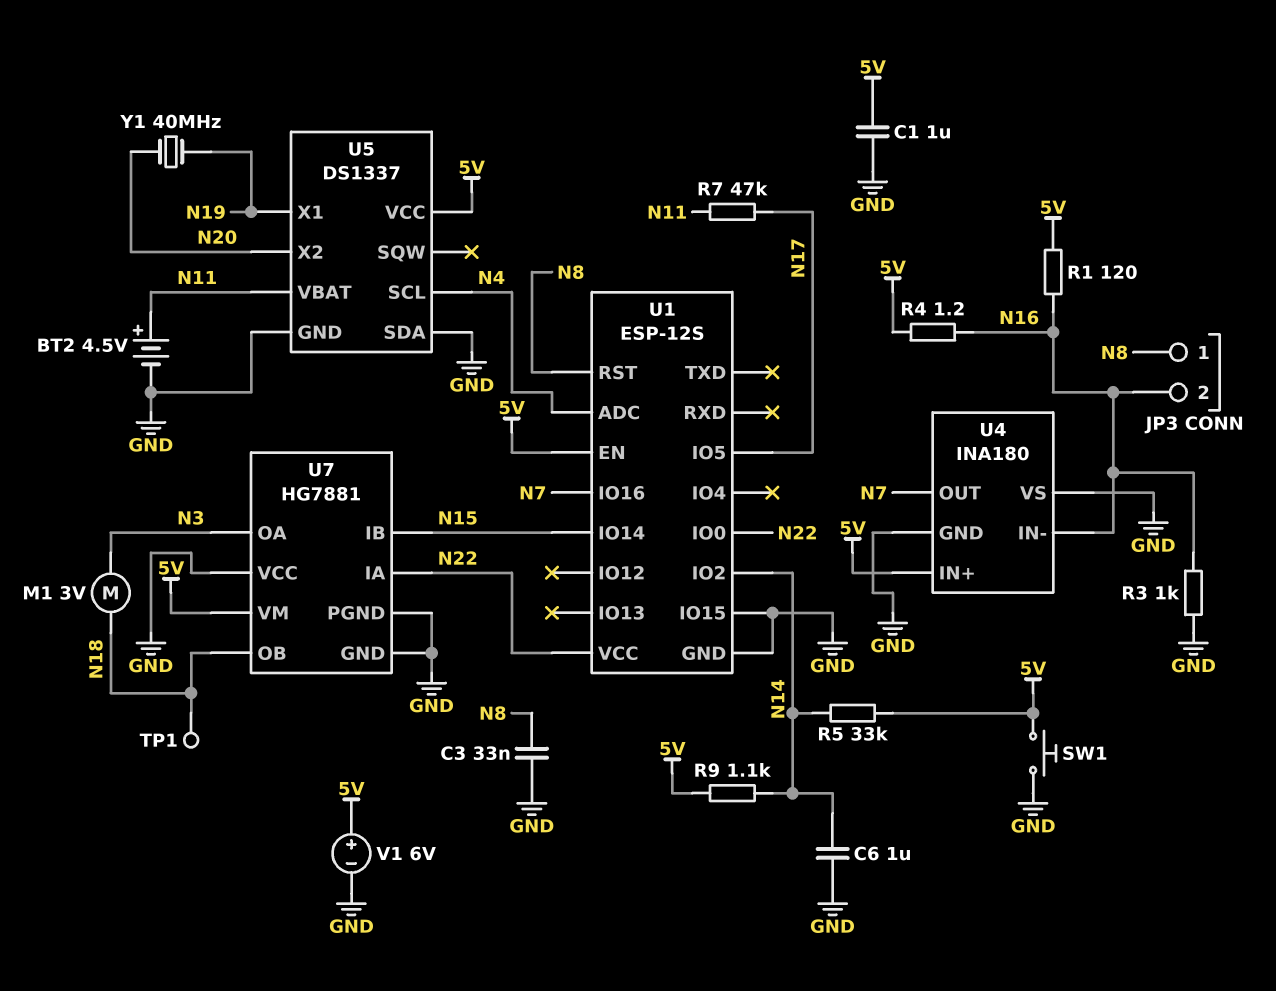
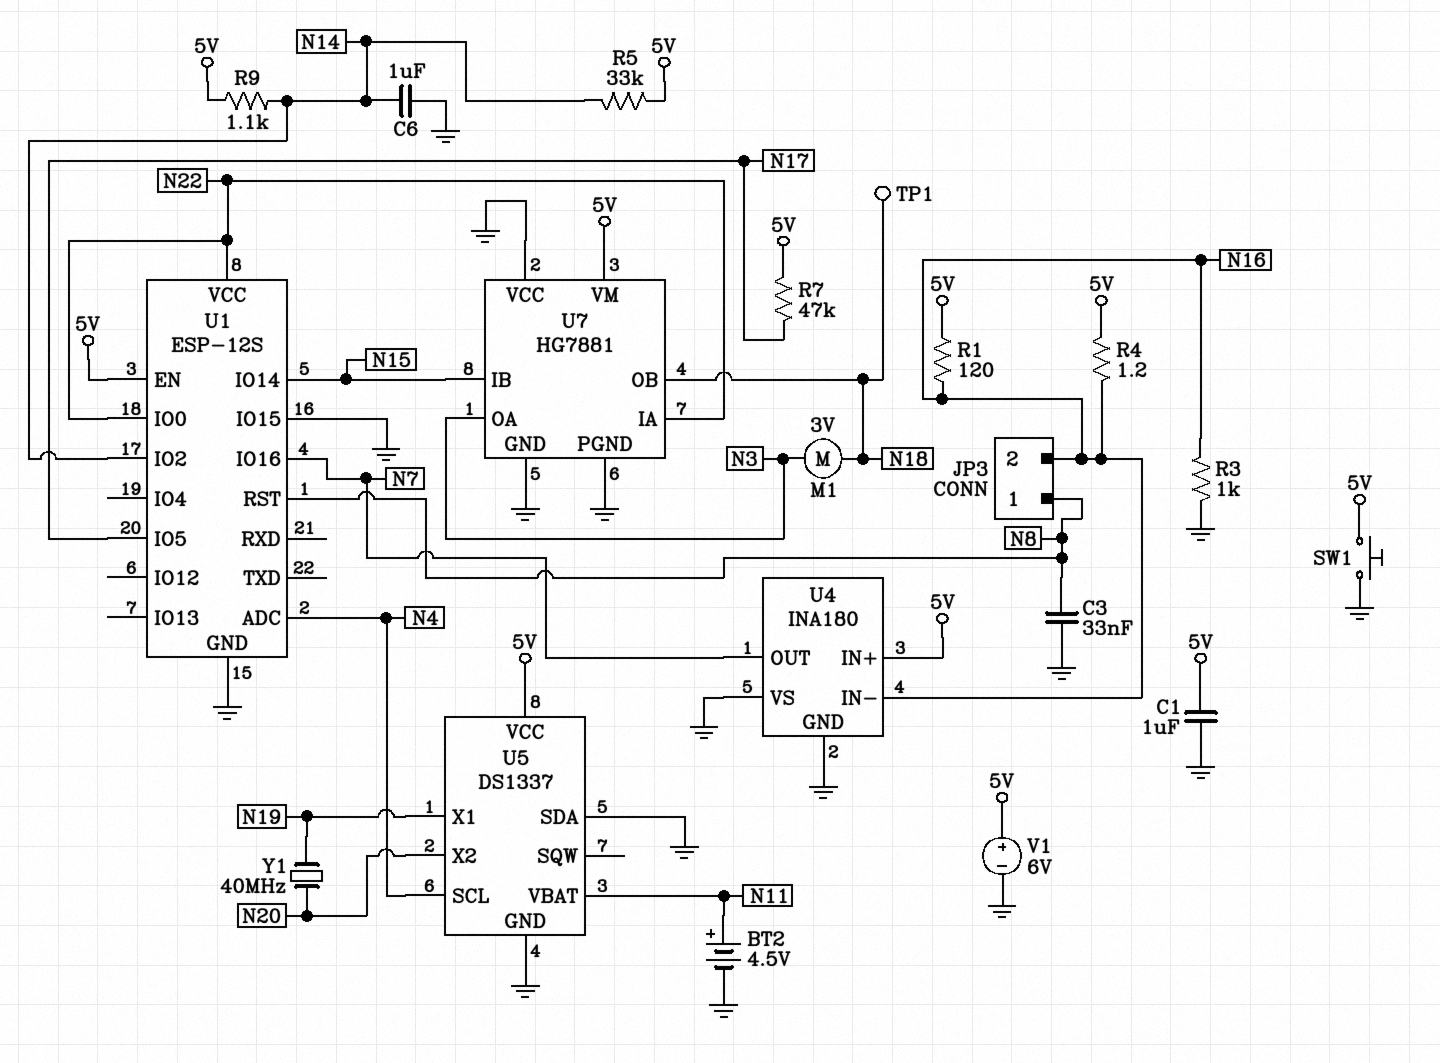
R7: 47k (N11, N17) -> 47k (5V, N17)

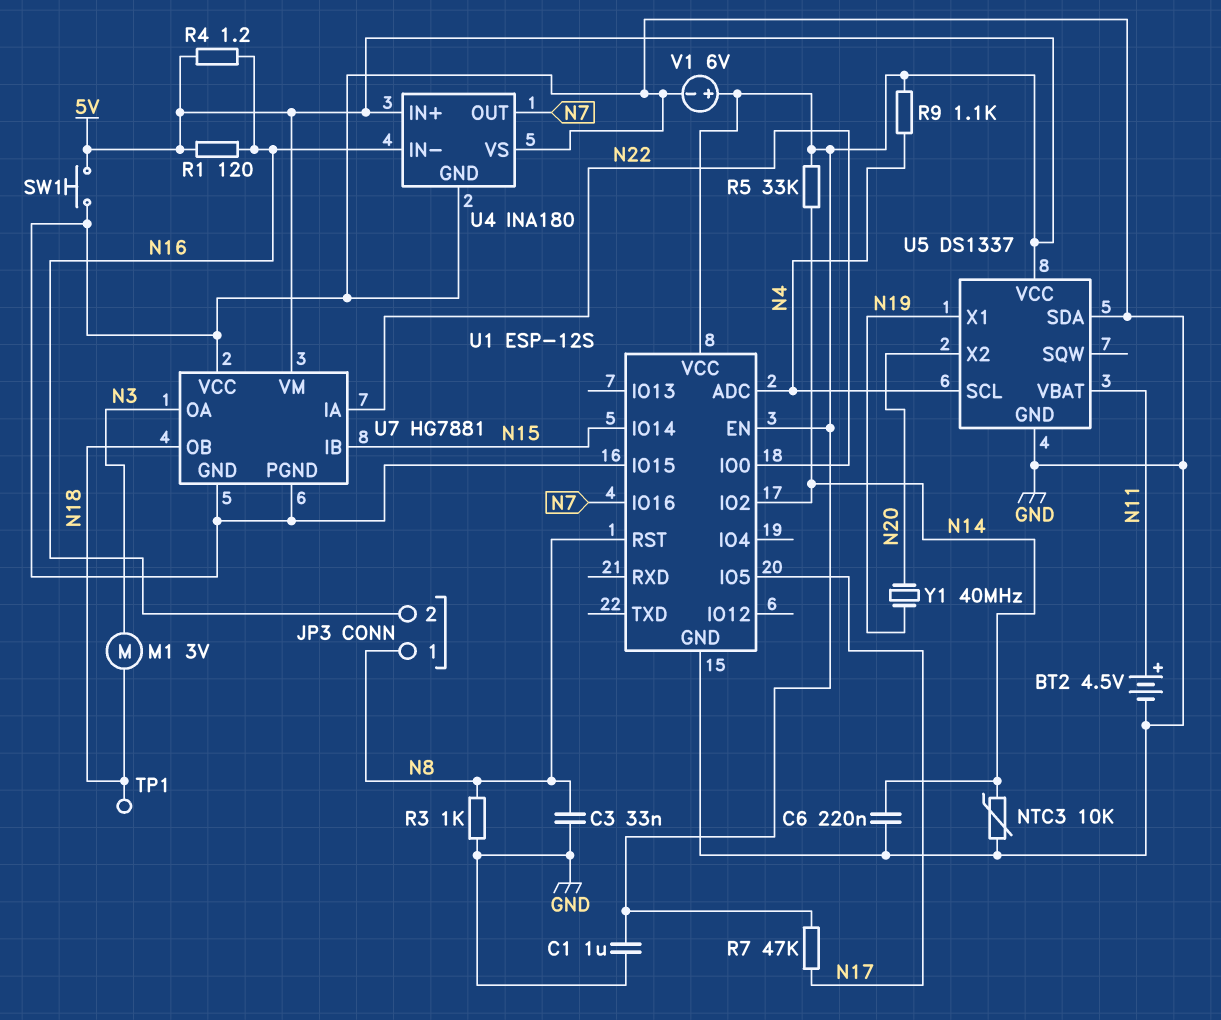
C6: 1uF (GND, N14) -> 220nF (GND, N14)
NTC3: none -> 10k (GND, N14)
R3: 1k (GND, N16) -> 1k (GND, N8)
R9: 1.1k (5V, N14) -> 1.1k (5V, N4)
U1 pin VCC: N22 -> 5V

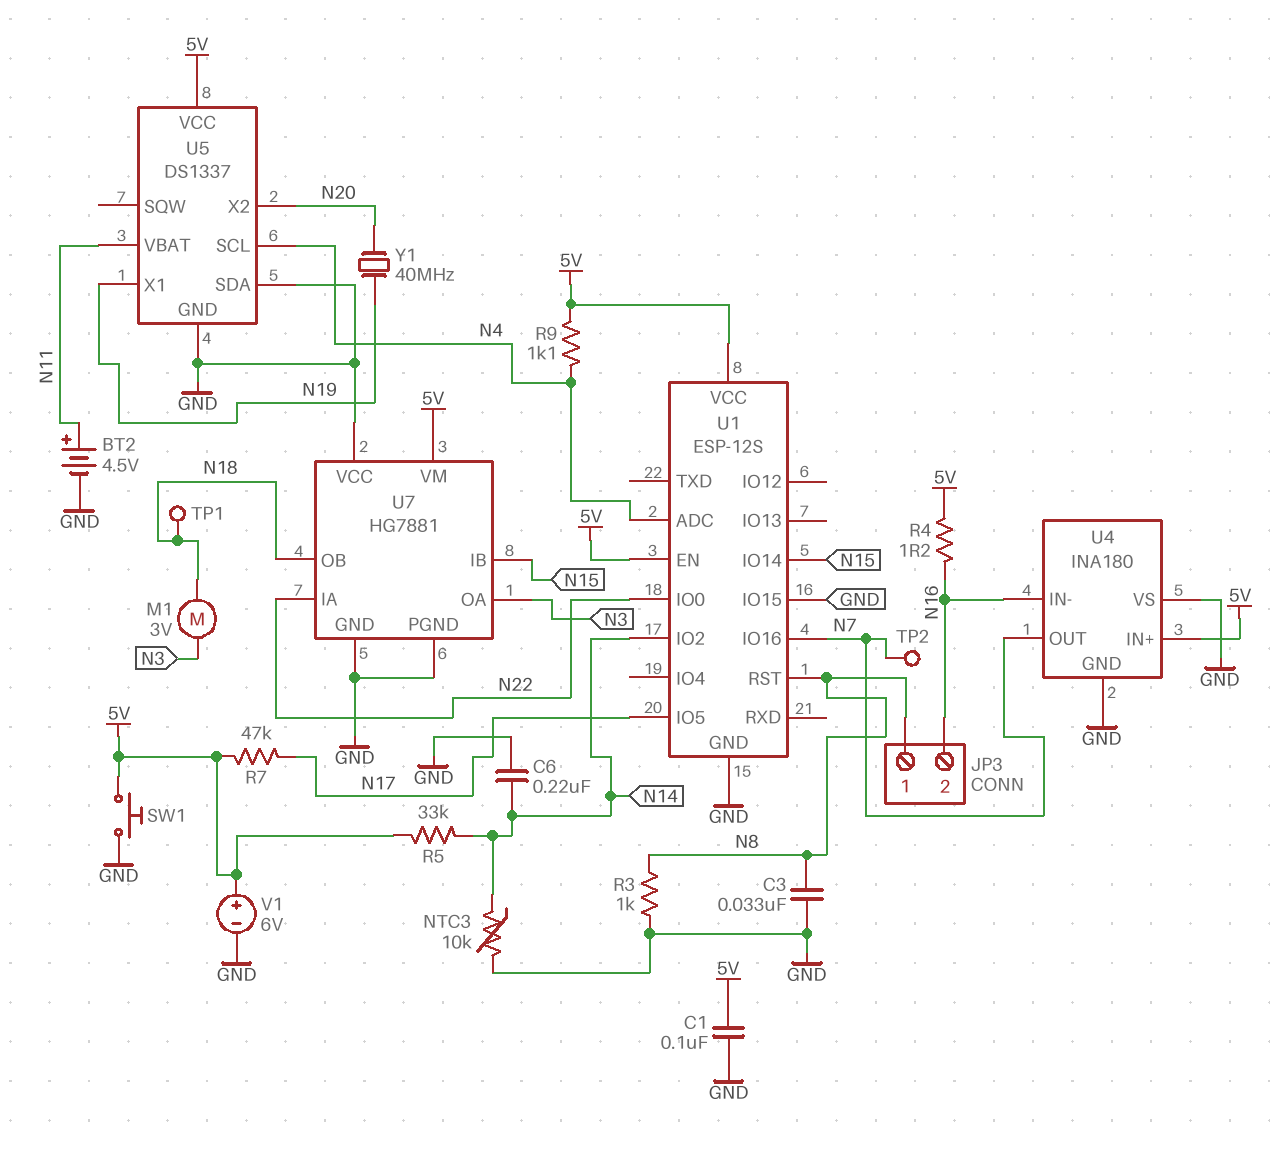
C1: 1uF (5V, GND) -> 100nF (5V, GND)
R1: 120 (5V, N16) -> none
TP2: none -> test point (N7)

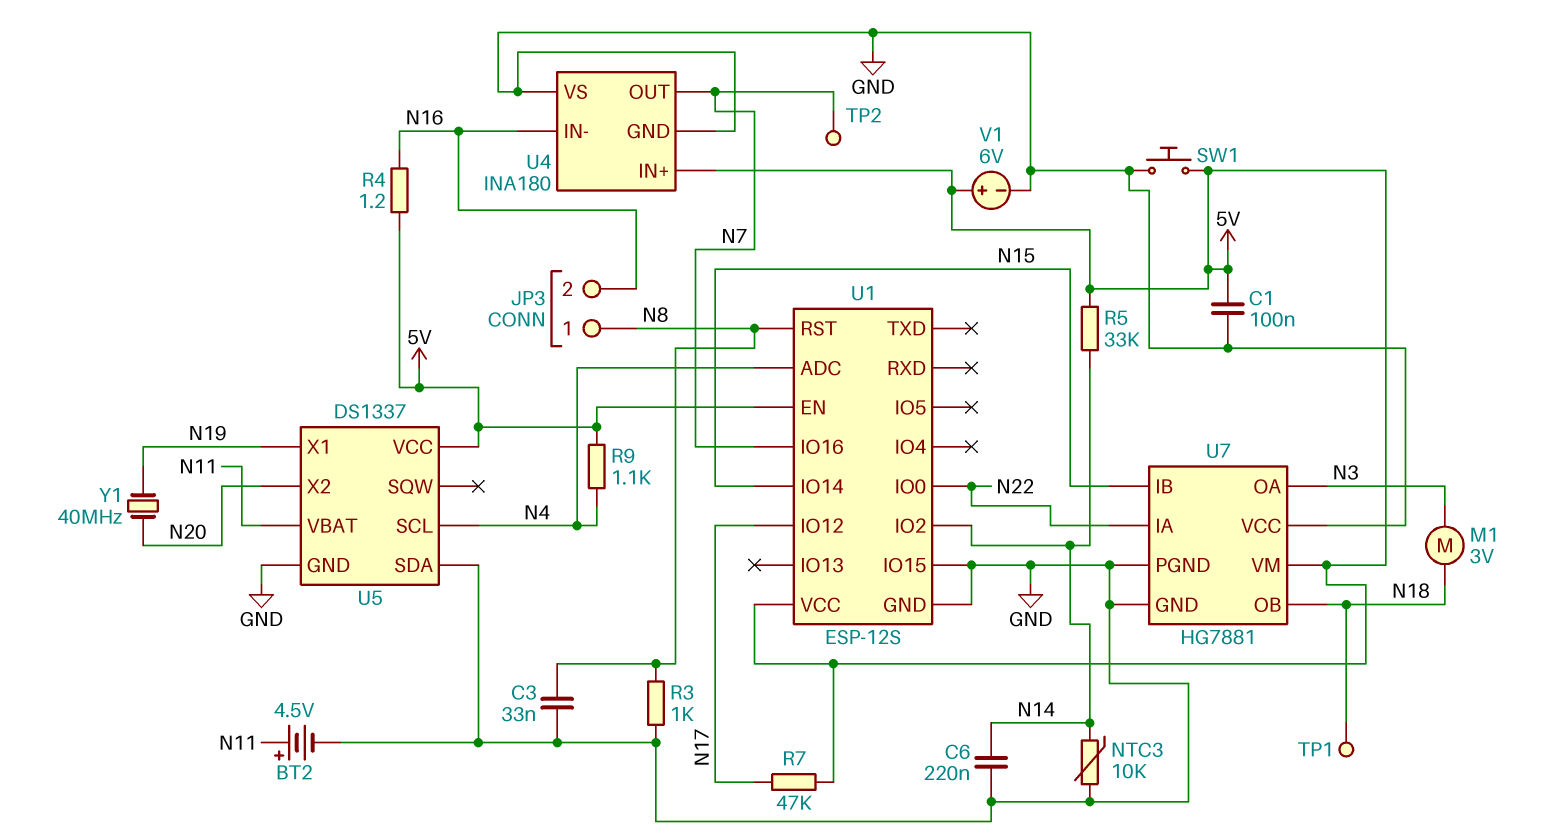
U1 pin IO5: N17 -> none
U1 pin IO12: none -> N17

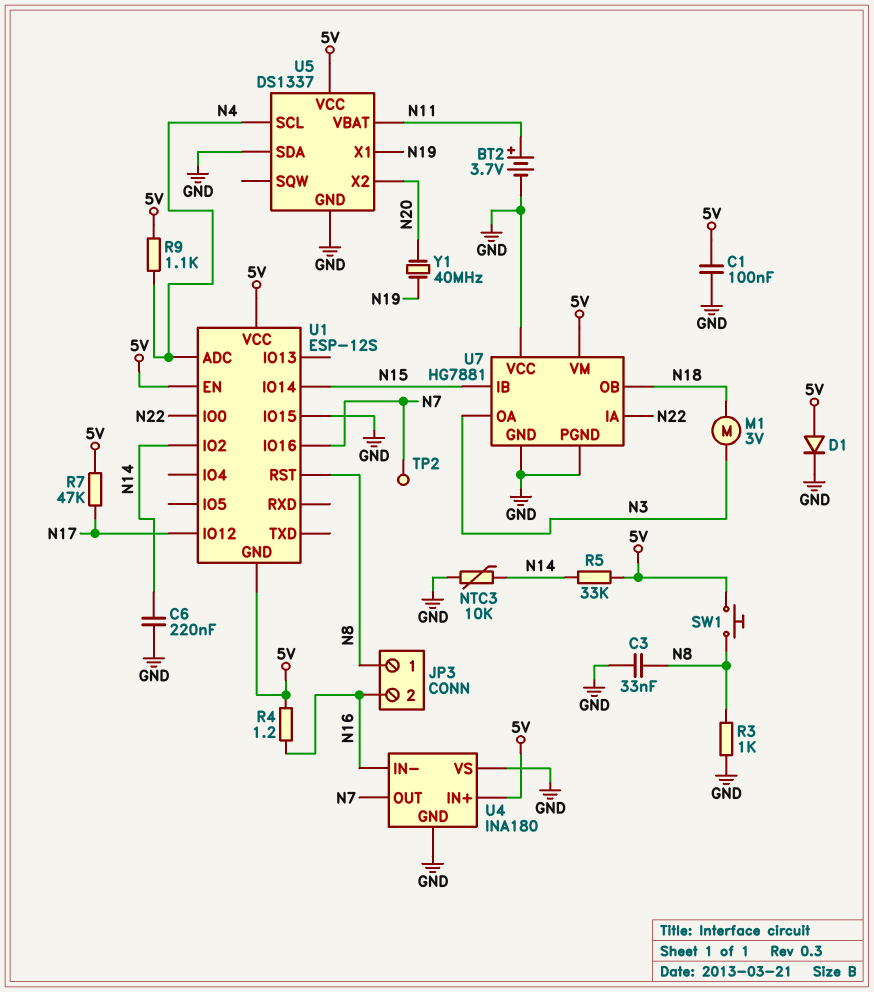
BT2: 4.5V (plus N11, minus GND) -> 3.7V (plus N11, minus GND)
D1: none -> diode (A 5V, K GND)
SW1: button (5V, GND) -> button (5V, N8)
TP1: test point (N18) -> none
U1 pin GND: GND -> 5V
V1: 6V (plus 5V, minus GND) -> none

